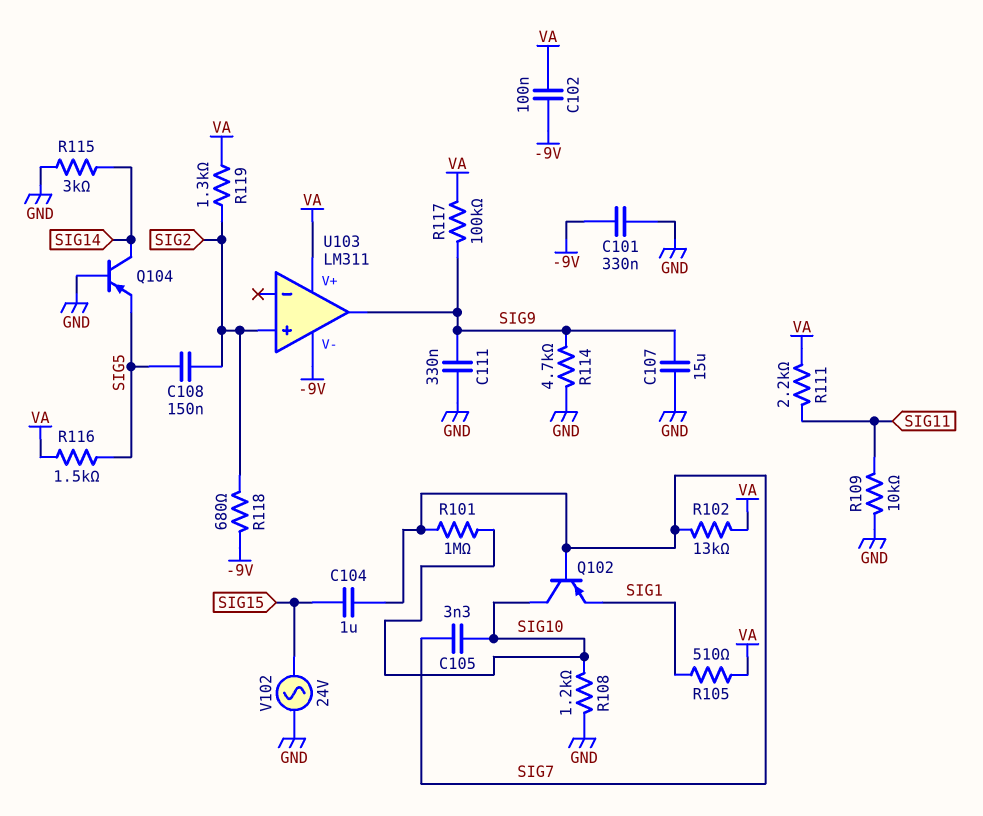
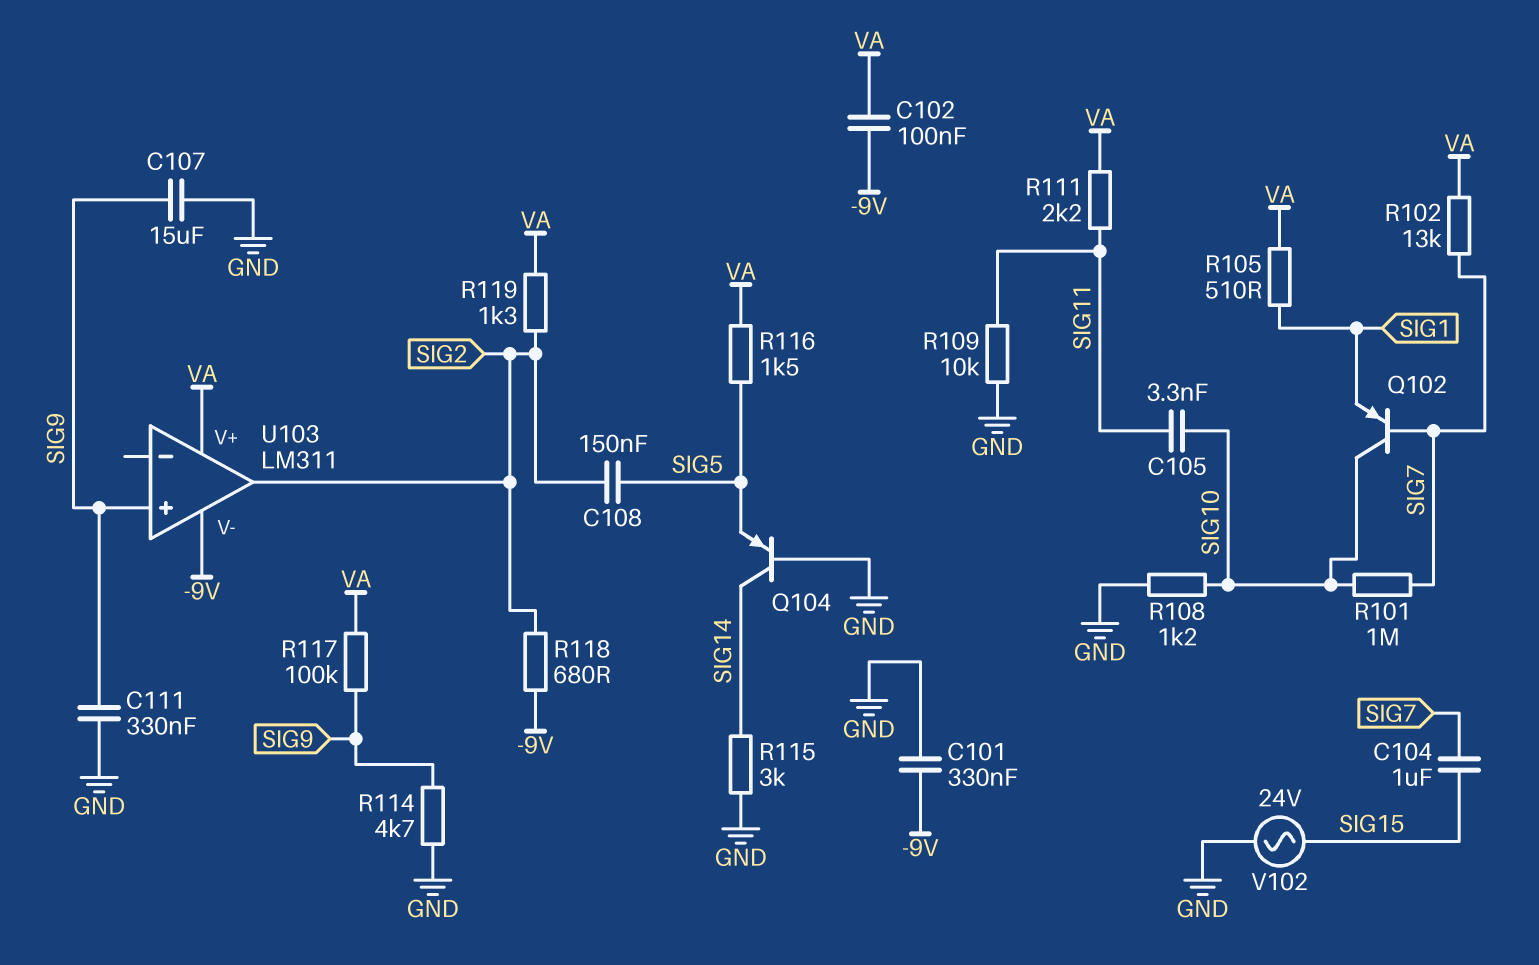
C105: 3.3nF (SIG7, SIG10) -> 3.3nF (SIG10, SIG11)
U103 pin in+: SIG2 -> SIG9
U103 pin out: SIG9 -> SIG2

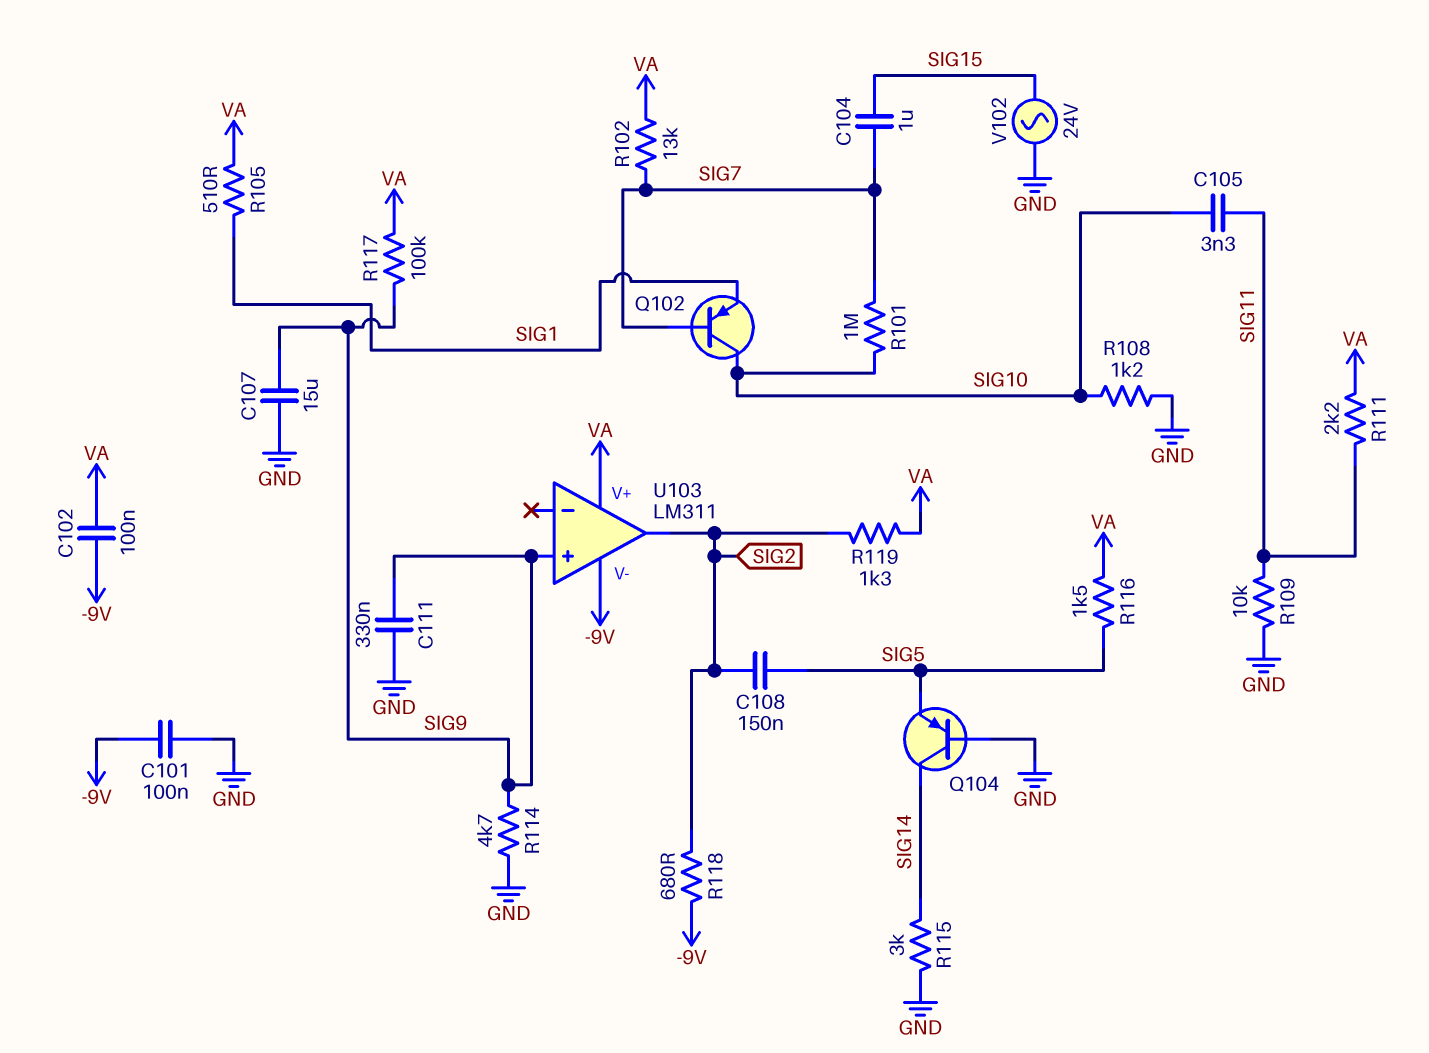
C101: 330nF (-9V, GND) -> 100nF (-9V, GND)

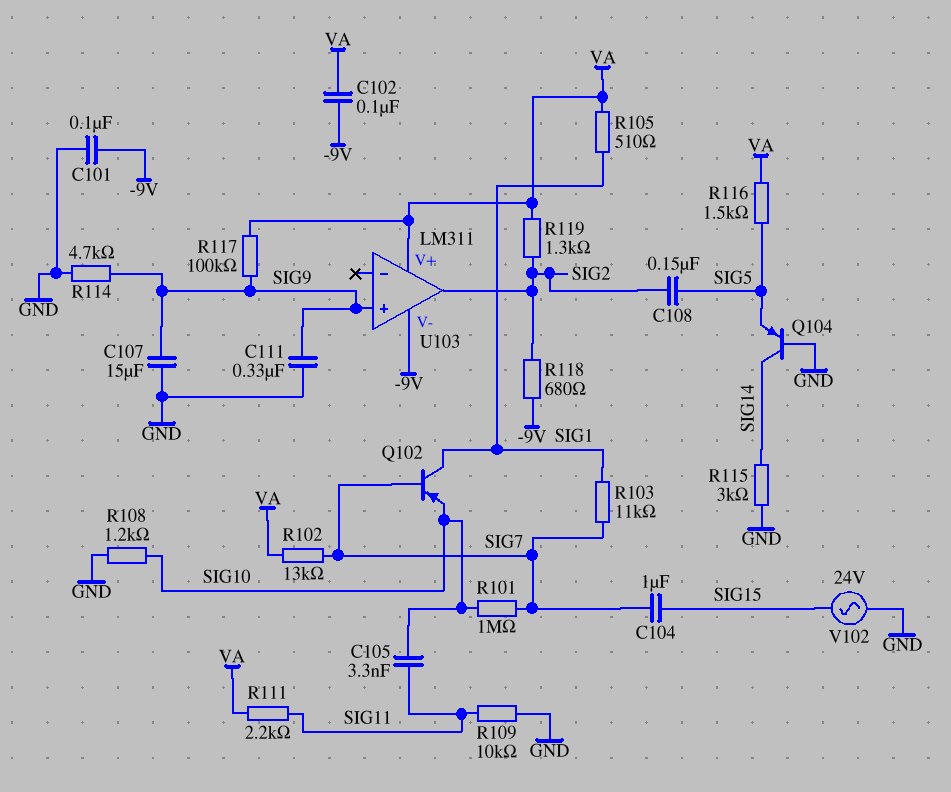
Q102: PNP (B SIG7, C SIG10, E SIG1) -> PNP (B SIG7, C SIG1, E SIG10)
R103: none -> 11k (SIG1, SIG7)

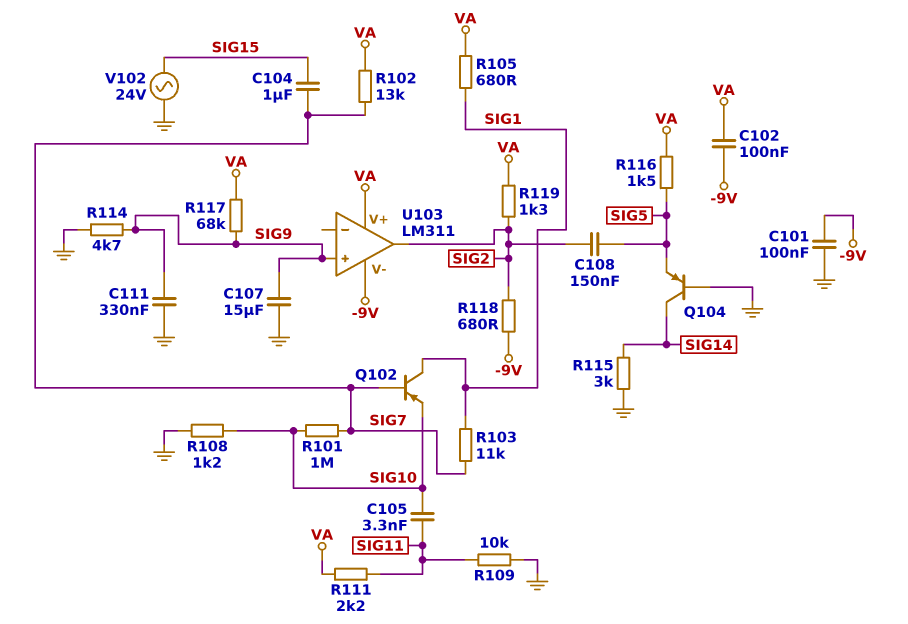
R105: 510 (SIG1, VA) -> 680 (SIG1, VA)
R117: 100k (SIG9, VA) -> 68k (SIG9, VA)

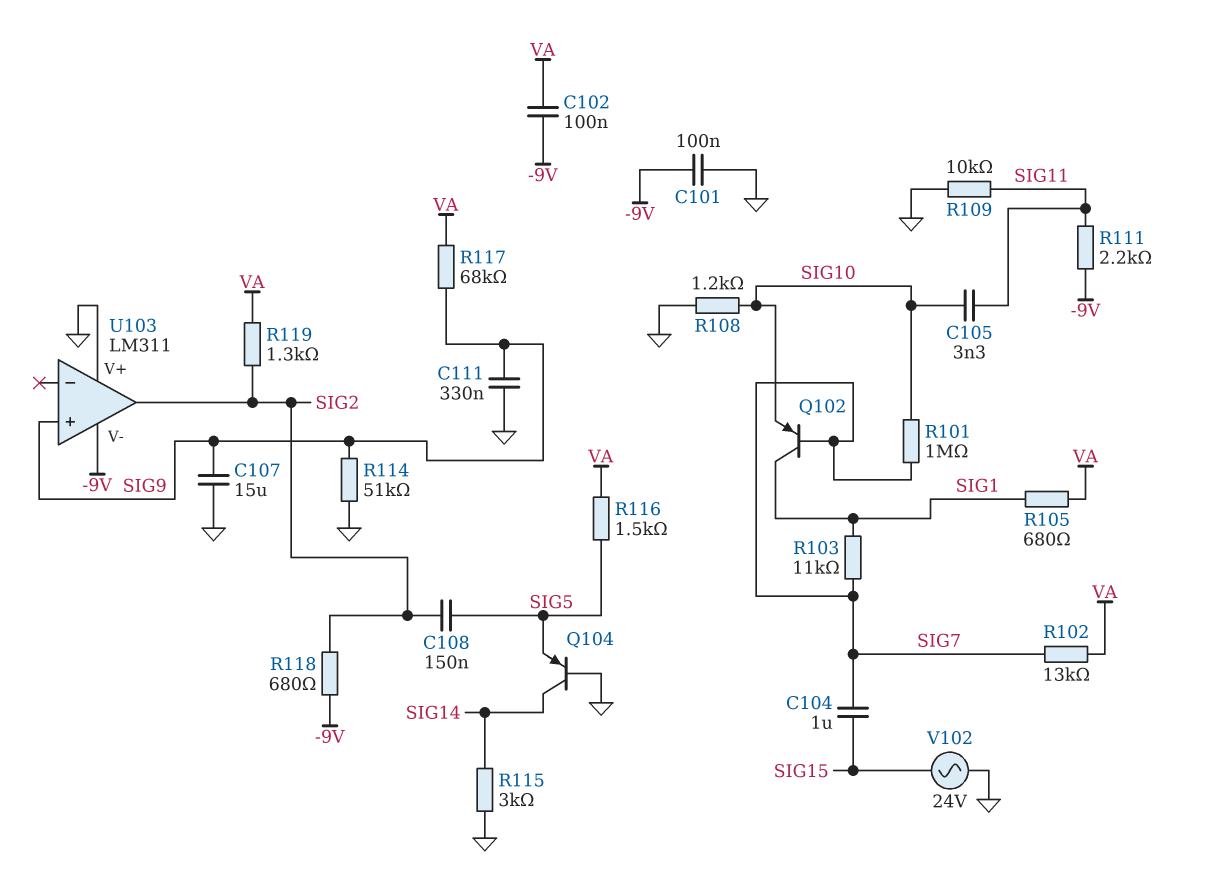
R111: 2.2k (SIG11, VA) -> 2.2k (-9V, SIG11)
R114: 4.7k (GND, SIG9) -> 51k (GND, SIG9)
U103 pin V+: VA -> GND

